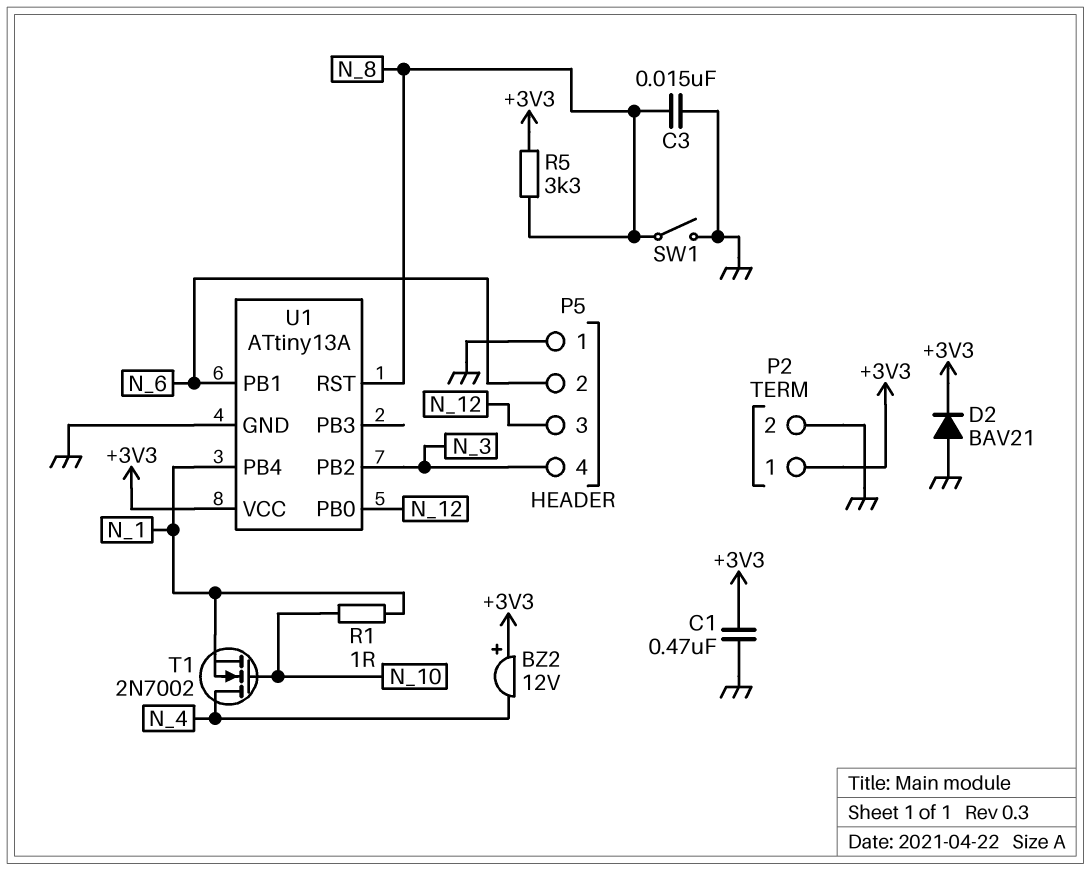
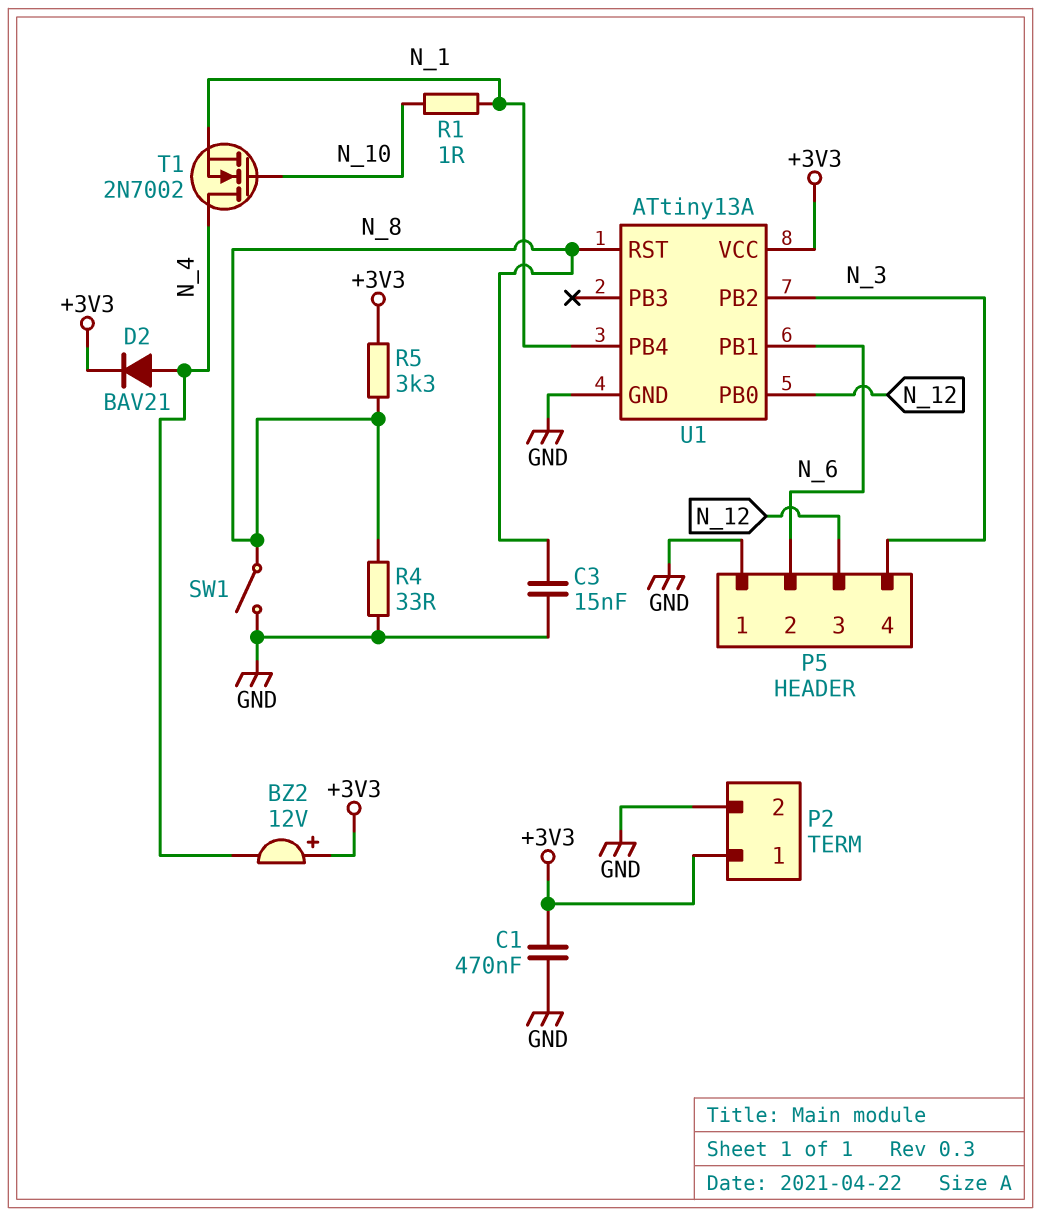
D2: diode BAV21 (A GND, K +3V3) -> diode BAV21 (A N_4, K +3V3)
R4: none -> 33 (GND, N_8)

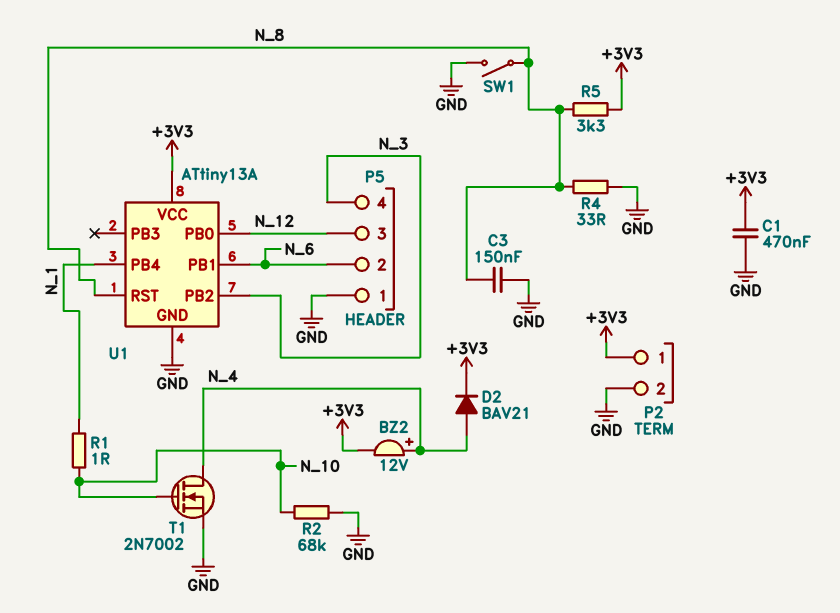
BZ2: buzzer 12V (plus +3V3, minus N_4) -> buzzer 12V (plus N_4, minus +3V3)
C3: 15nF (GND, N_8) -> 150nF (GND, N_8)
R2: none -> 68k (GND, N_10)
T1: NMOS 2N7002 (G N_10, D N_4, S N_1) -> NMOS 2N7002 (G N_10, D N_4, S GND)

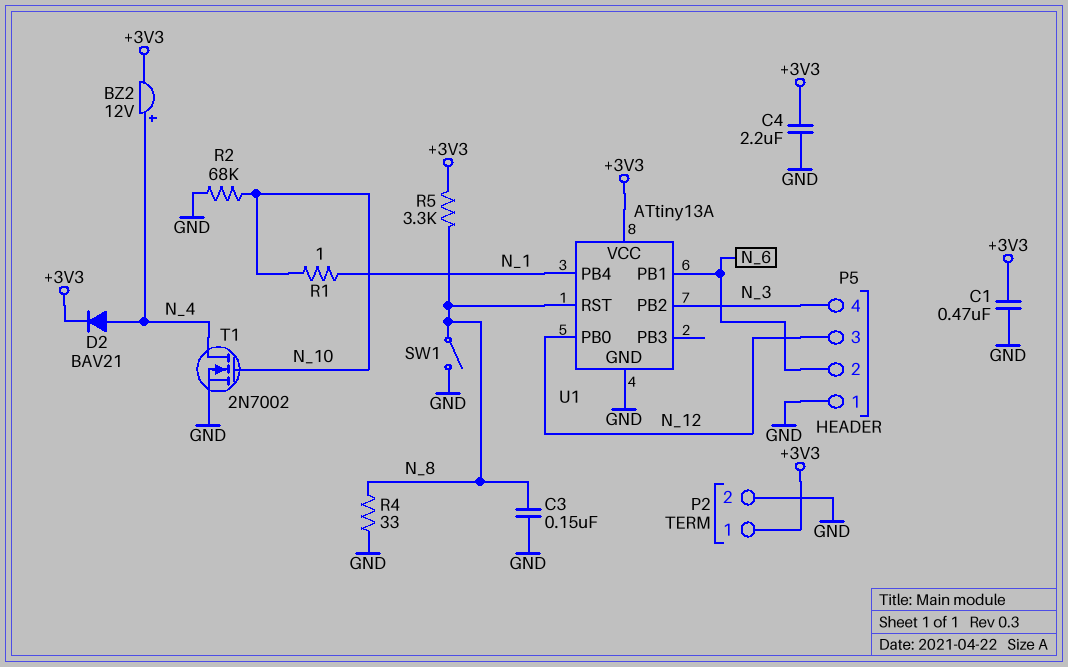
C4: none -> 2.2uF (+3V3, GND)

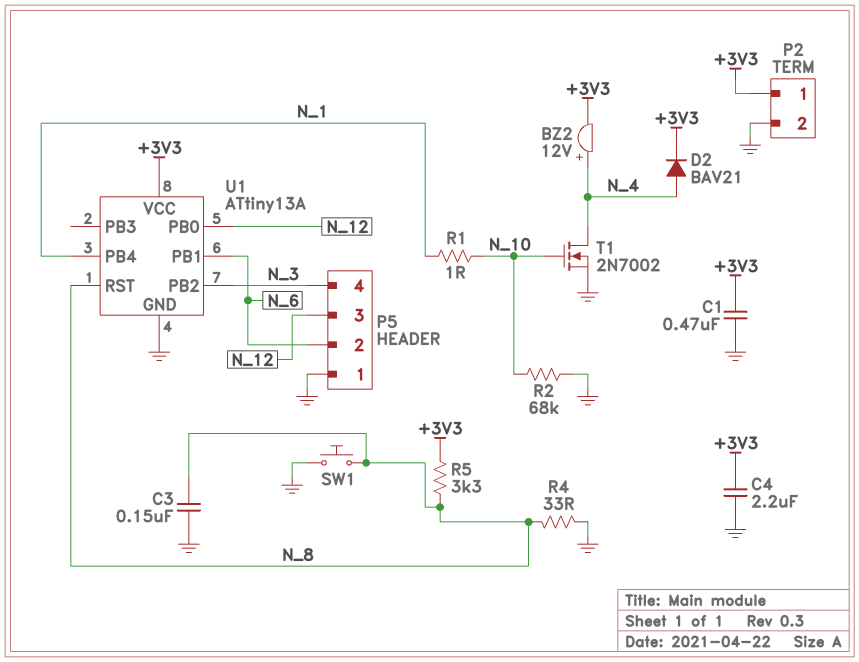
SW1: switch (GND, N_8) -> button (GND, N_8)

